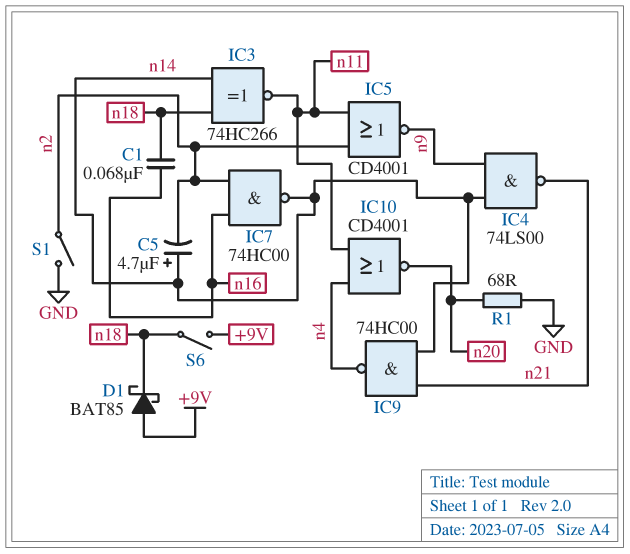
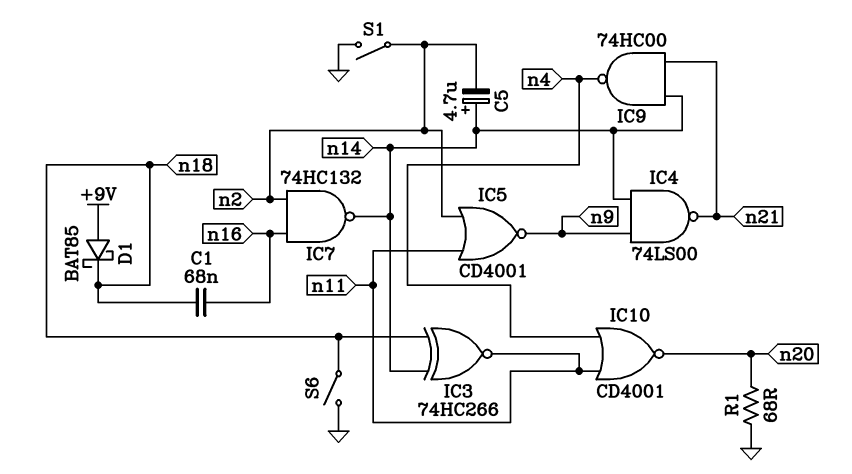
IC7: NAND 74HC00 (in n2, in n16, out n14) -> NAND 74HC132 (in n2, in n16, out n14)
S6: switch (+9V, n18) -> switch (GND, n18)

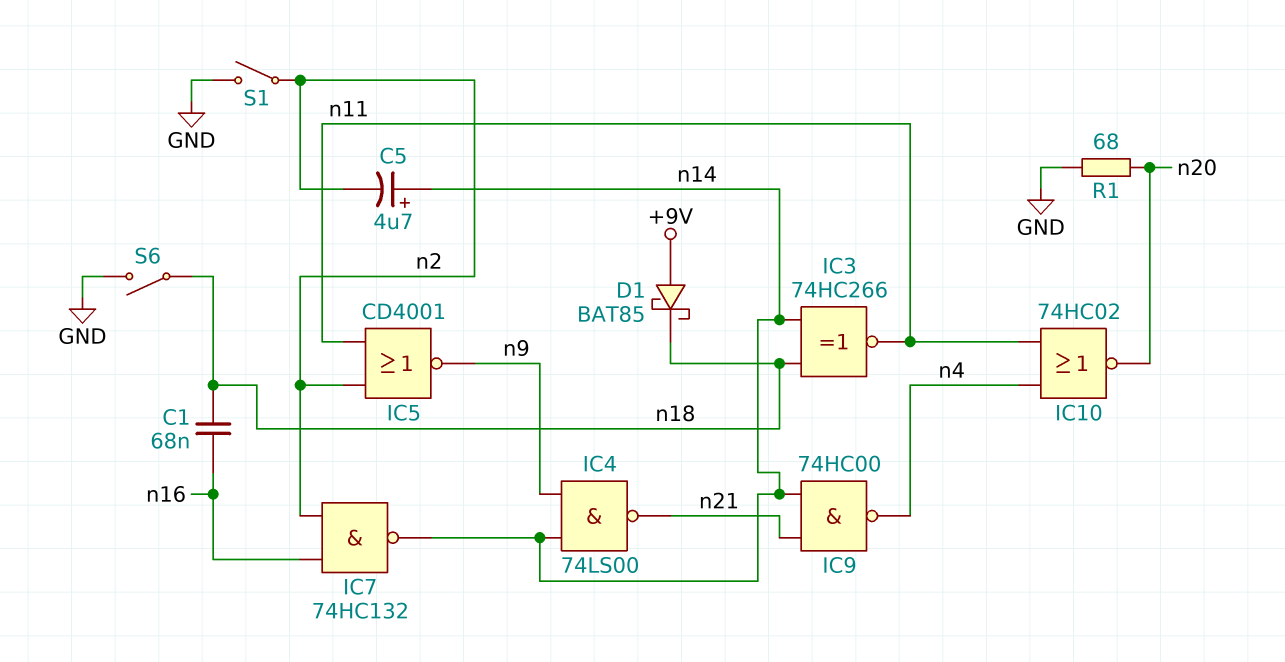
IC10: NOR CD4001 (in n4, in n11, out n20) -> NOR 74HC02 (in n4, in n11, out n20)

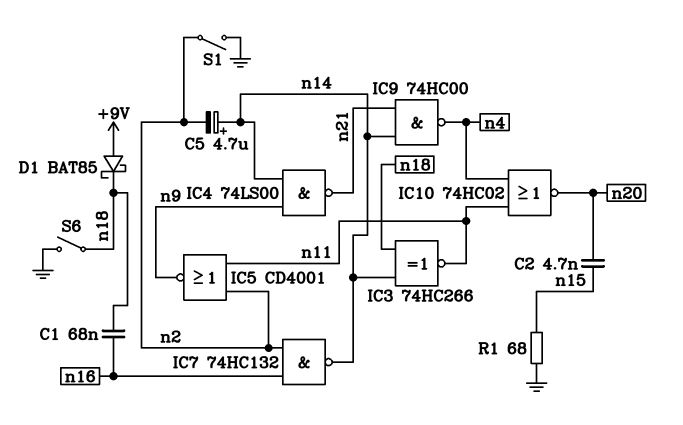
C2: none -> 4.7nF (n15, n20)
R1: 68 (GND, n20) -> 68 (GND, n15)

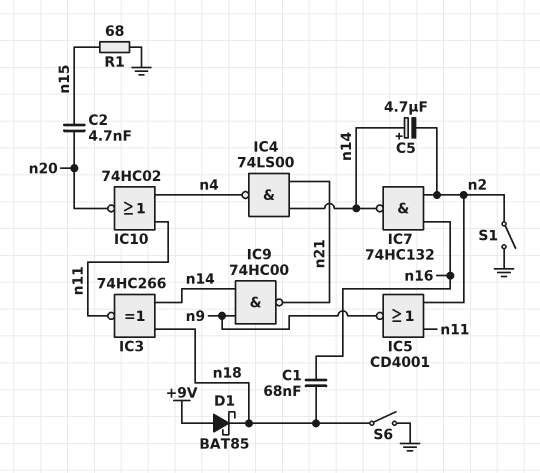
IC4: NAND 74LS00 (in n9, in n14, out n21) -> NAND 74LS00 (in n14, in n21, out n4)
IC9: NAND 74HC00 (in n14, in n21, out n4) -> NAND 74HC00 (in n9, in n14, out n21)

